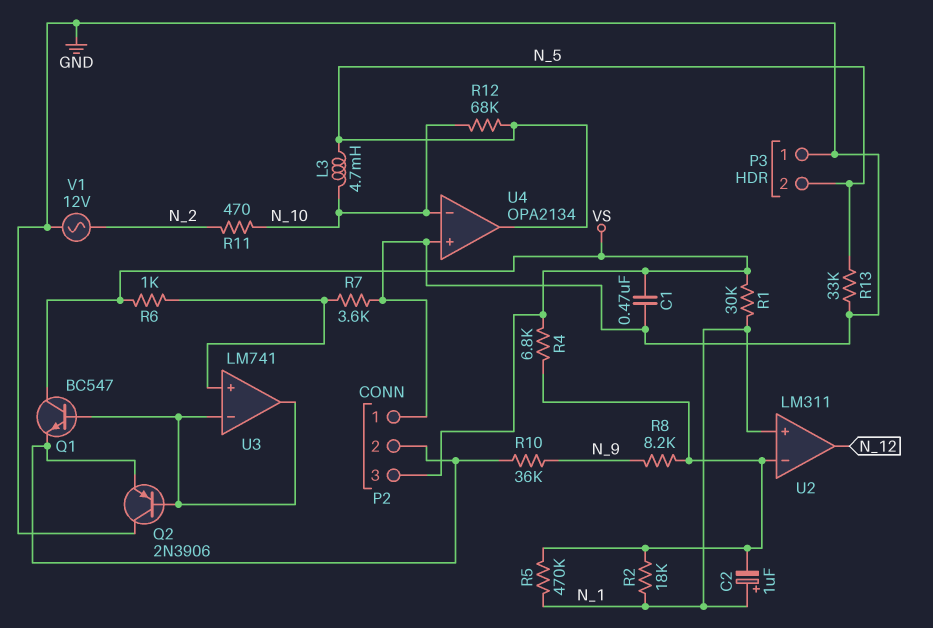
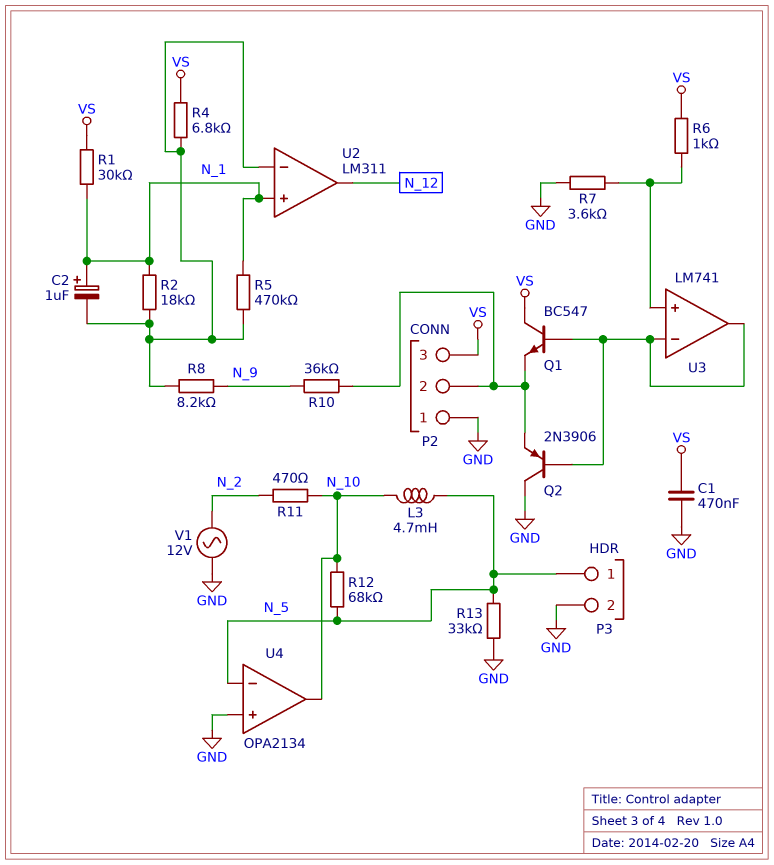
P3 pin 1: GND -> N_5
P3 pin 2: N_5 -> GND
U4 pin in-: N_10 -> N_5
U4 pin out: N_5 -> N_10

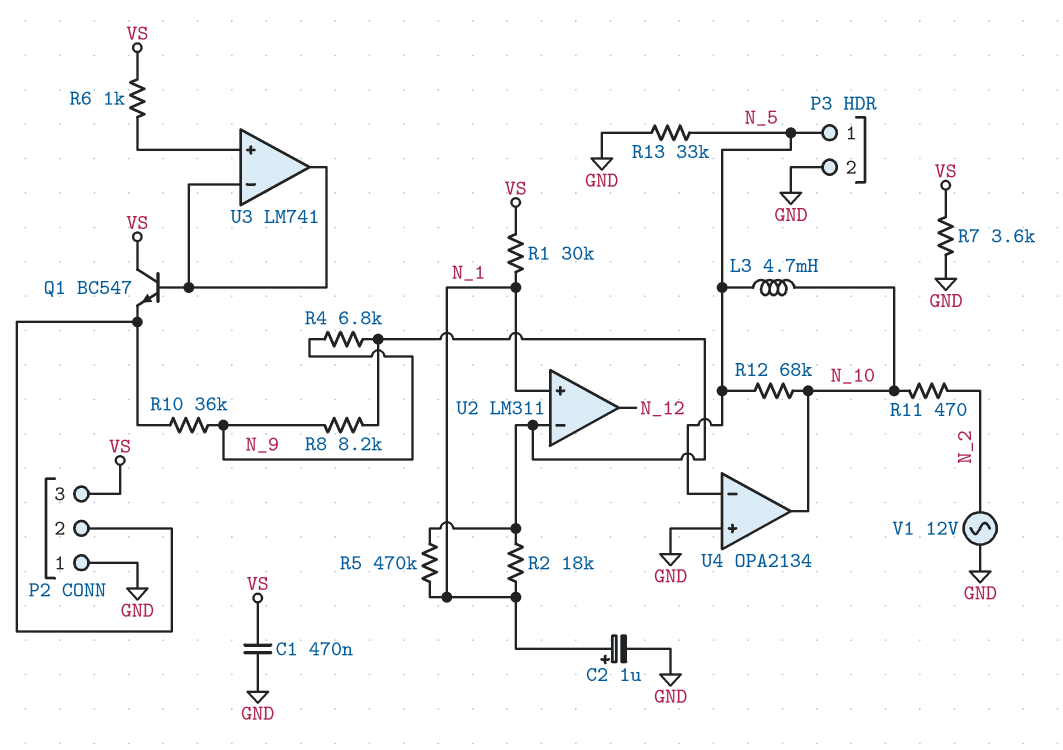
C2: 1uF (plus N_1, minus U2/in-) -> 1uF (plus N_1, minus GND)
Q2: PNP 2N3906 (B U3/in-, C GND, E P2/2) -> none
R4: 6.8k (U2/in-, VS) -> 6.8k (N_9, U2/in-)
R7: 3.6k (GND, U3/in+) -> 3.6k (GND, VS)

